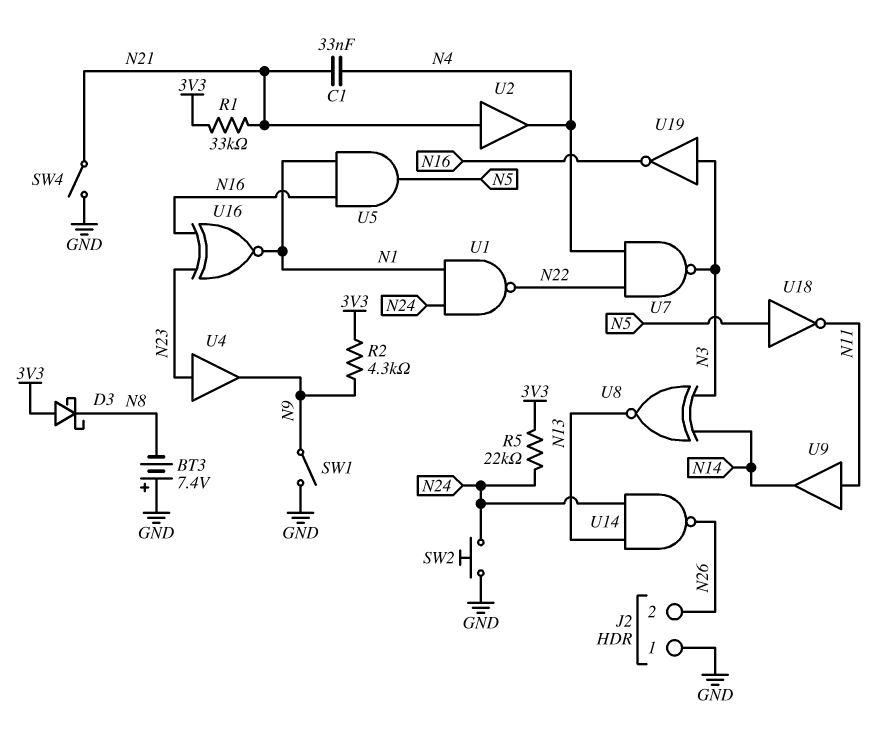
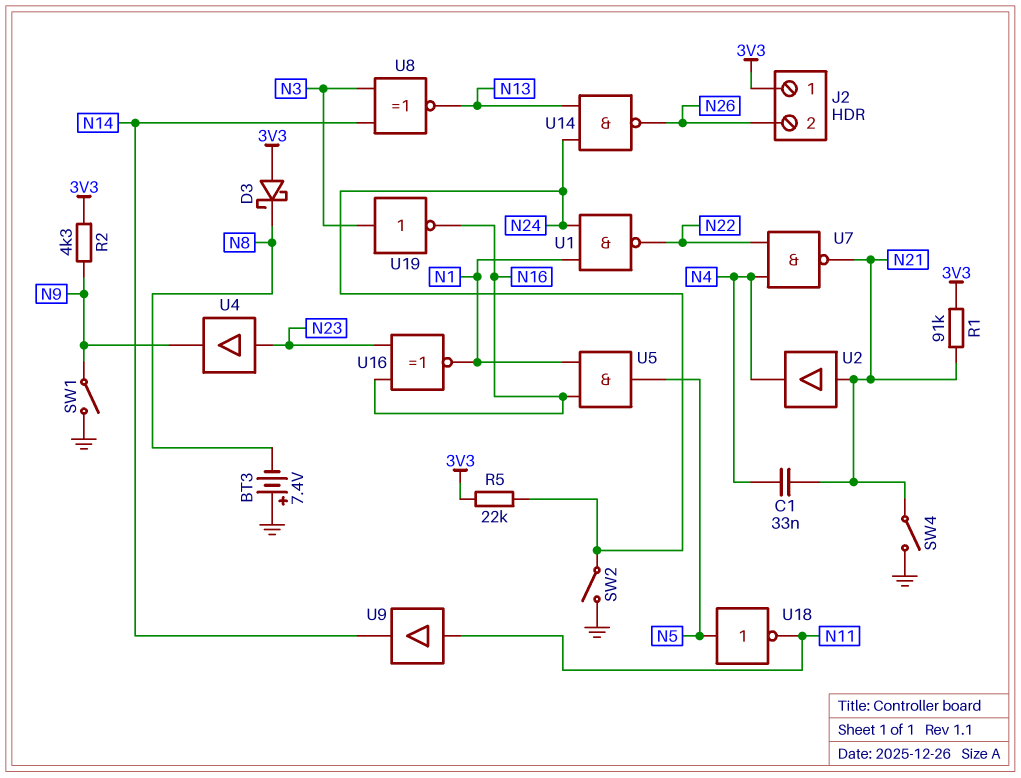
J2 pin 1: GND -> 3V3
R1: 33k (3V3, N21) -> 91k (3V3, N21)
SW2: button (GND, N24) -> switch (GND, N24)
U7: NAND (in N4, in N22, out N3) -> NAND (in N4, in N22, out N21)

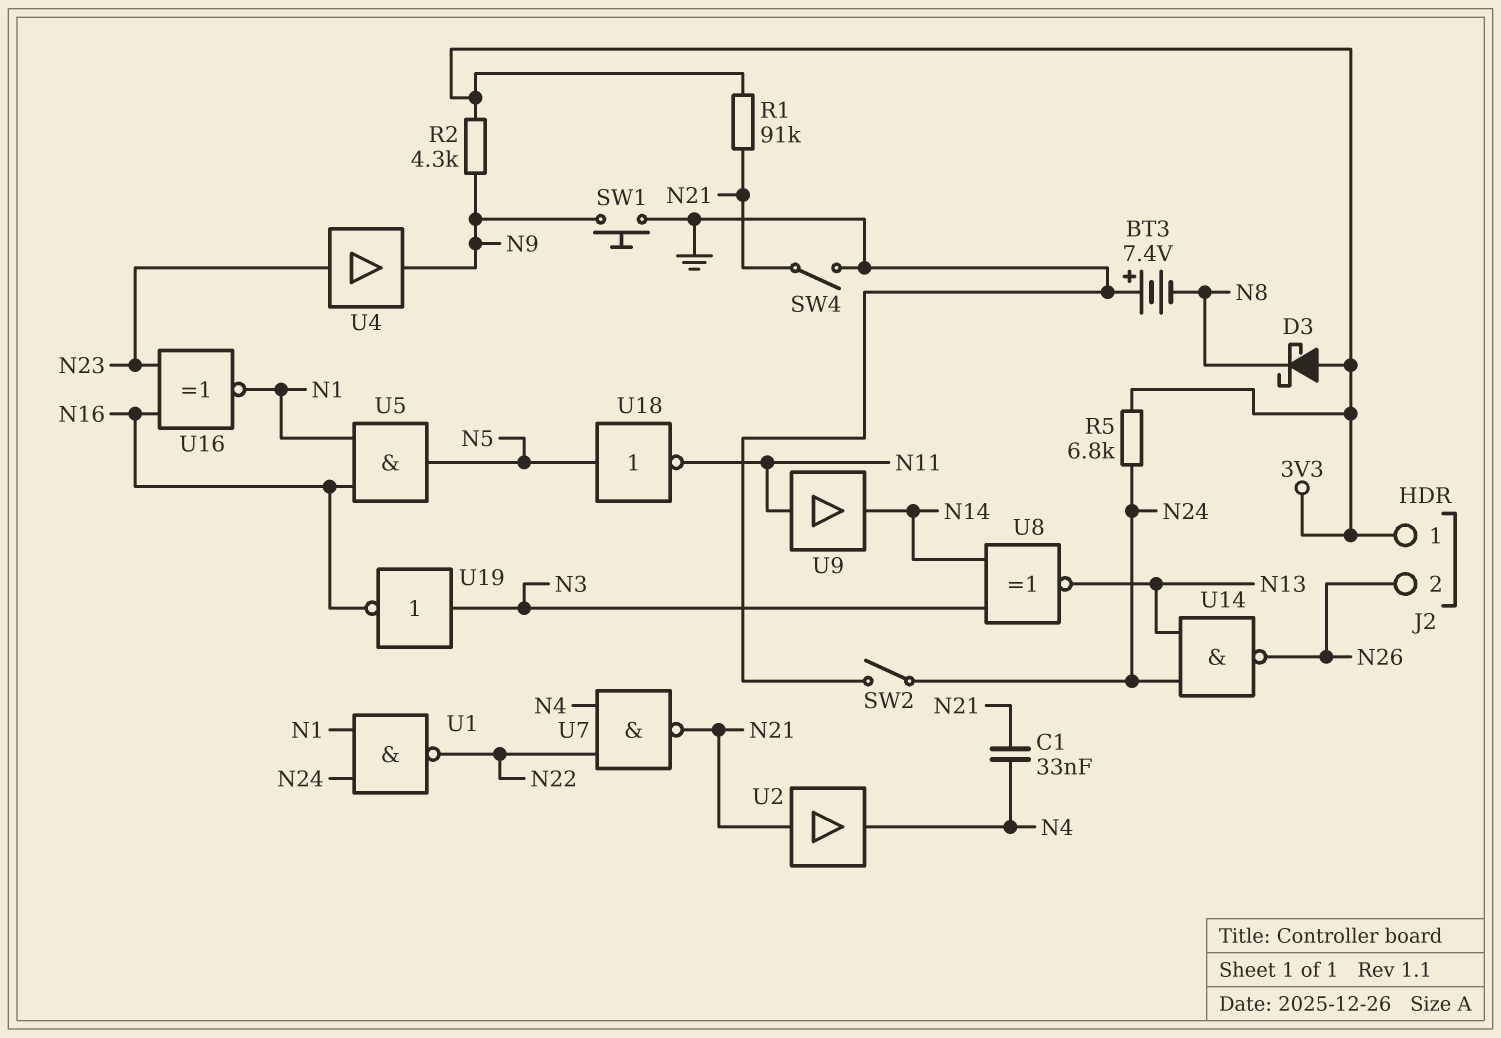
R5: 22k (3V3, N24) -> 6.8k (3V3, N24)
SW1: switch (GND, N9) -> button (GND, N9)

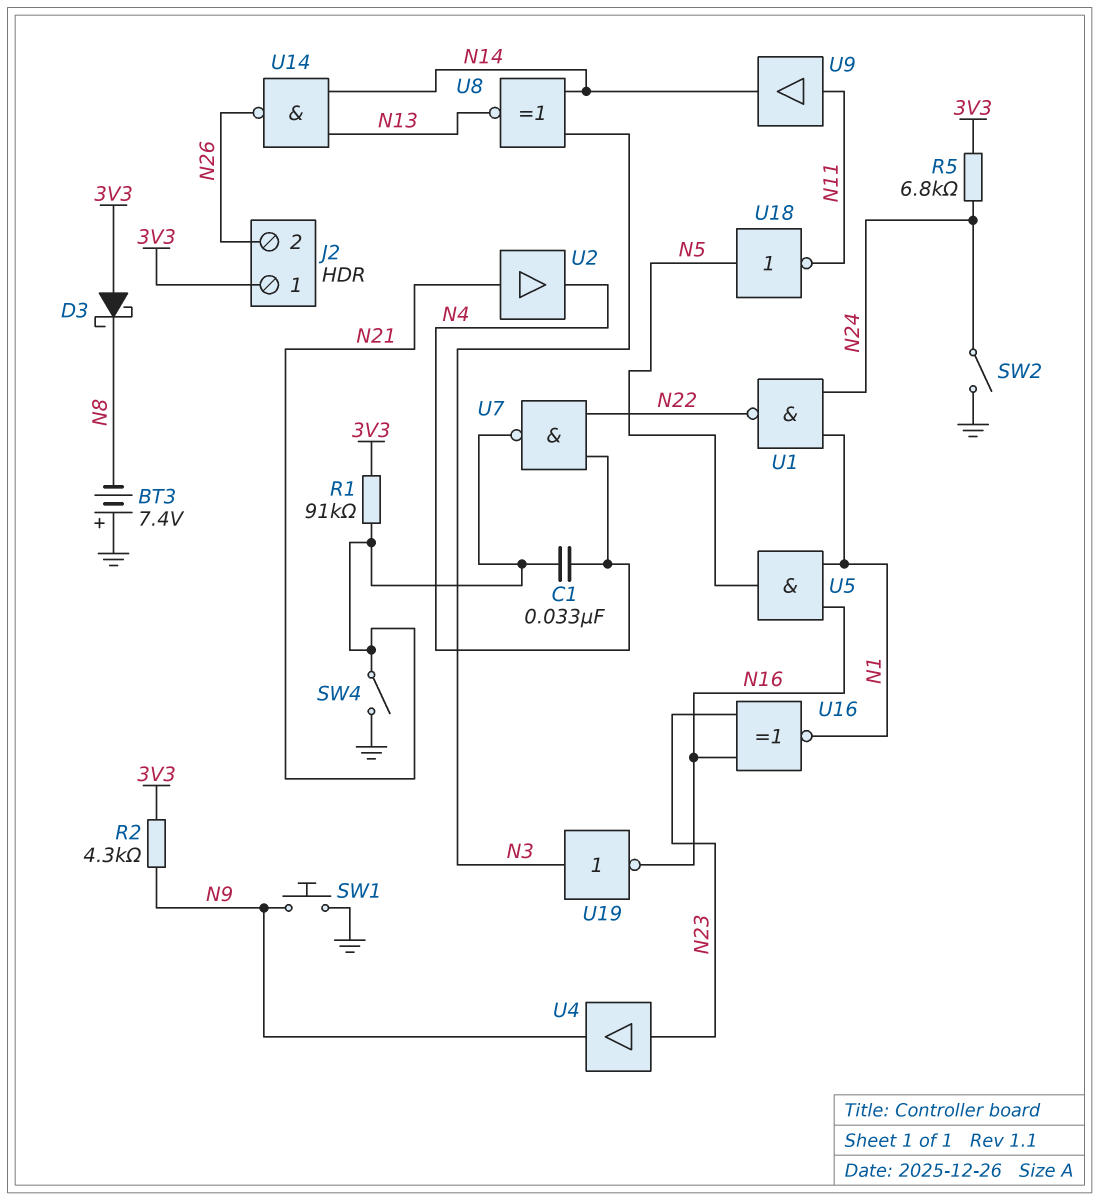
U14: NAND (in N13, in N24, out N26) -> NAND (in N13, in N14, out N26)

